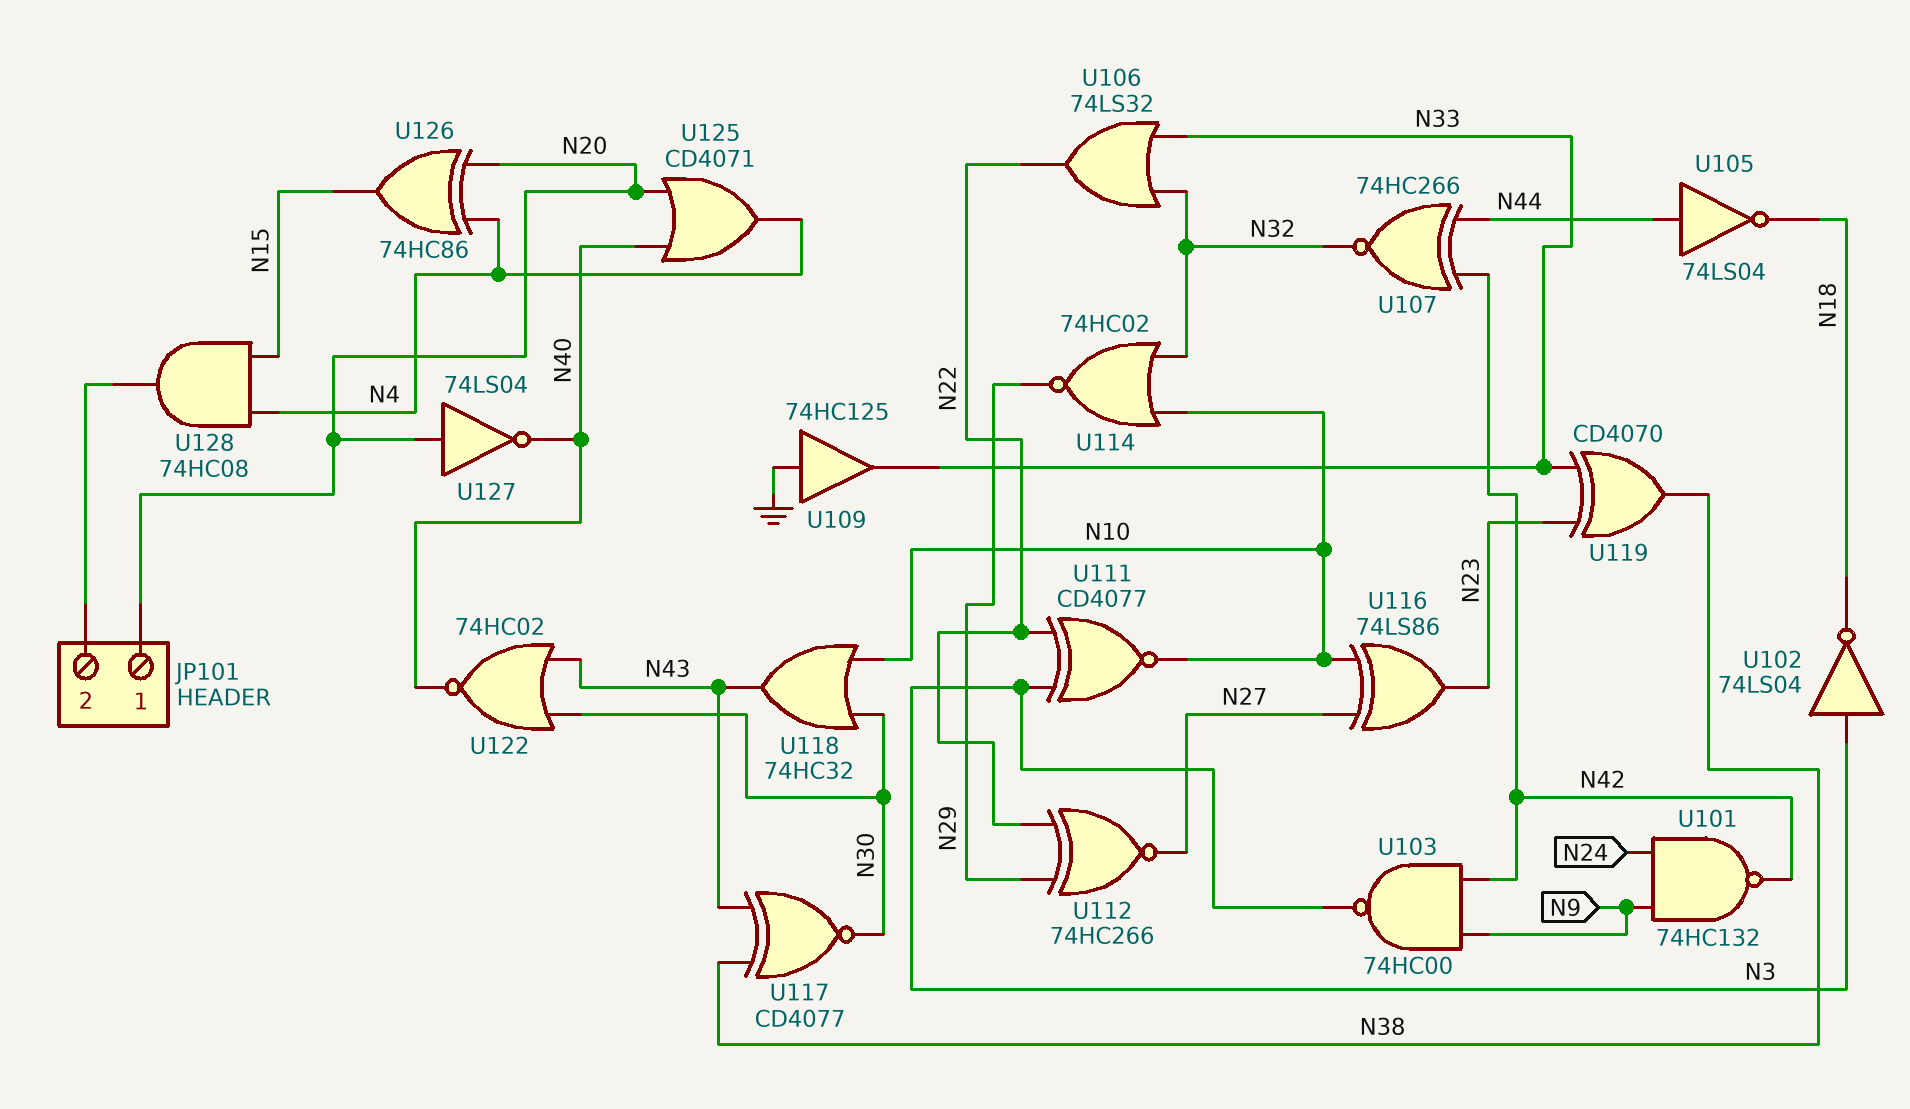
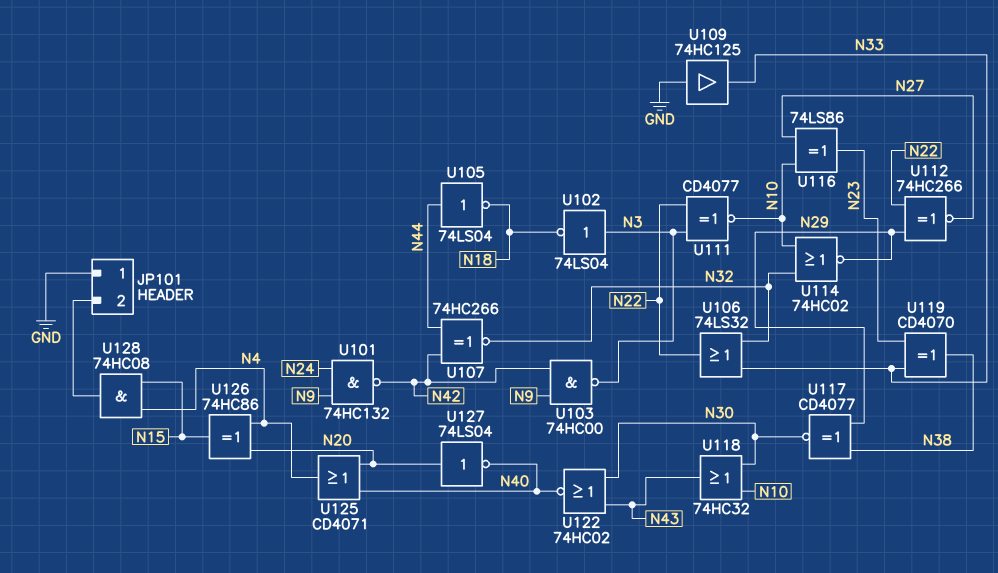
JP101 pin 1: N20 -> GND
U117: XNOR CD4077 (in N38, in N43, out N30) -> XNOR CD4077 (in N29, in N38, out N30)

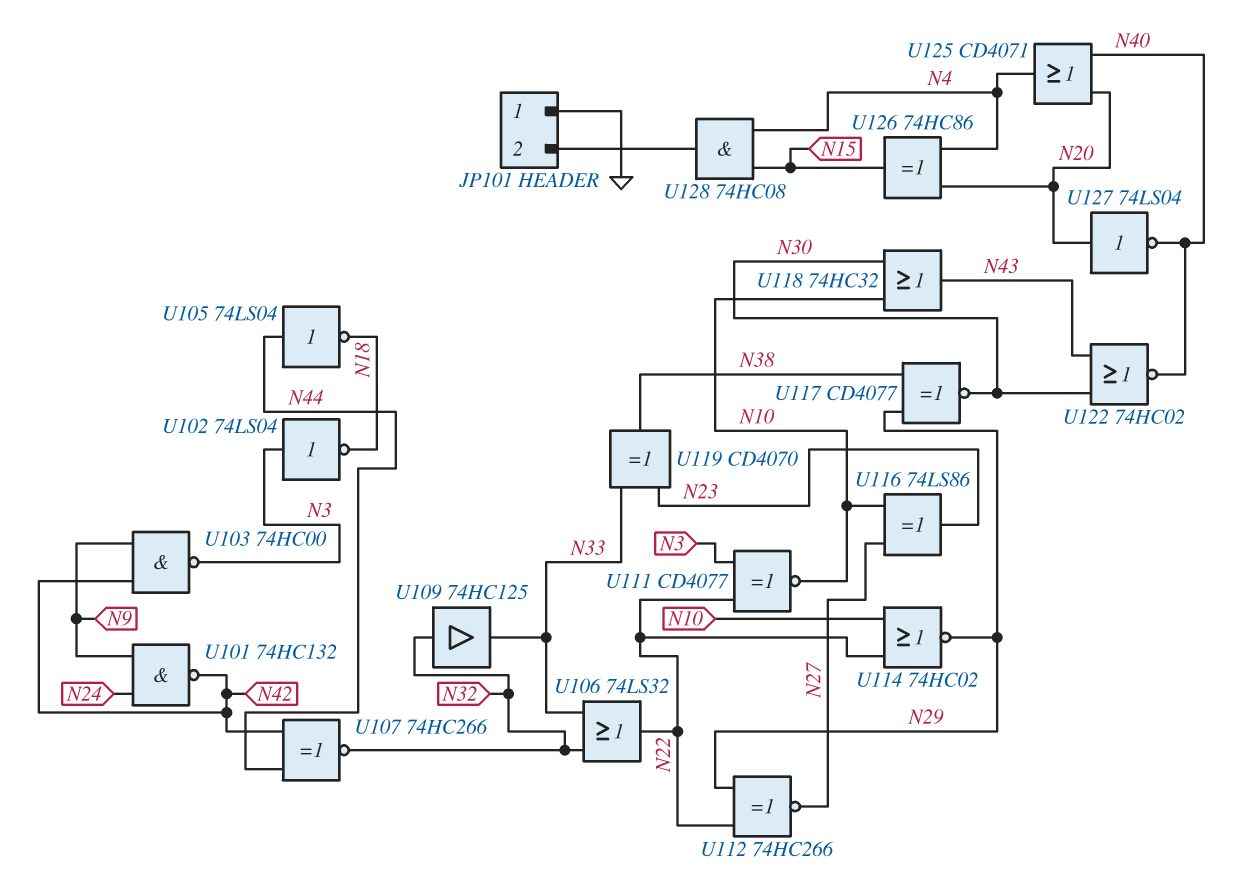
U109: buffer 74HC125 (in GND, out N33) -> buffer 74HC125 (in N32, out N33)
U114: NOR 74HC02 (in N10, in N32, out N29) -> NOR 74HC02 (in N10, in N22, out N29)

